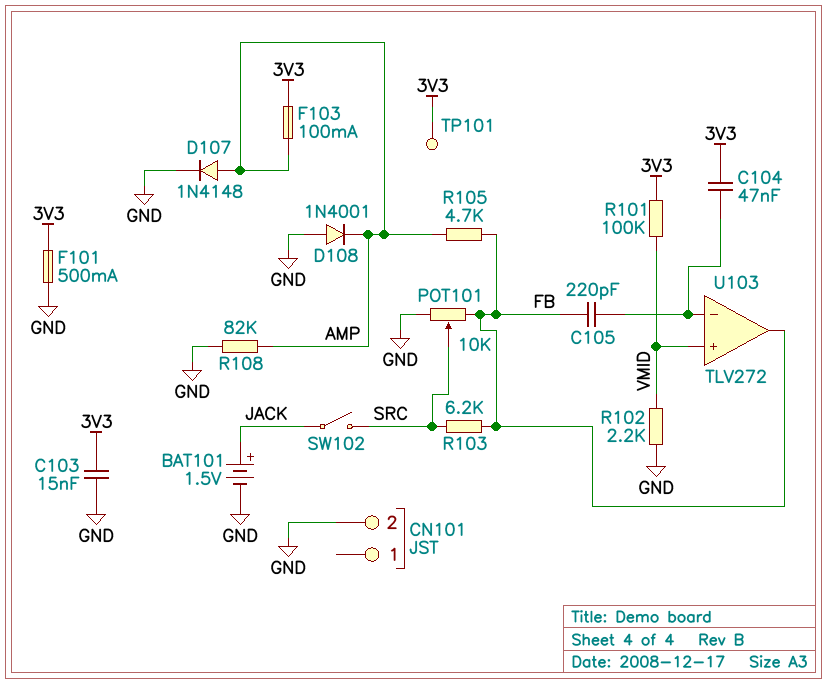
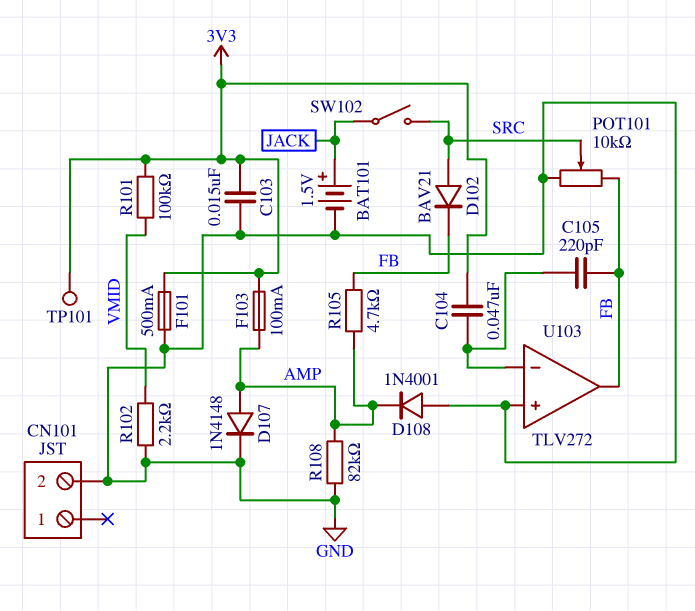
D102: none -> diode BAV21 (A SRC, K FB)
R103: 6.2k (FB, SRC) -> none
U103 pin in+: VMID -> GND

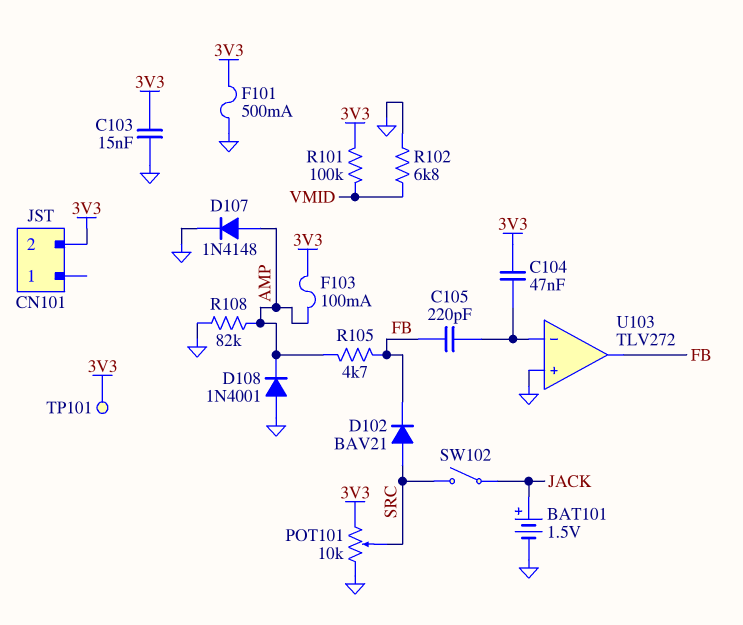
CN101 pin 2: GND -> 3V3
POT101: 10k (FB, GND, wiper SRC) -> 10k (3V3, GND, wiper SRC)
R102: 2.2k (GND, VMID) -> 6.8k (GND, VMID)

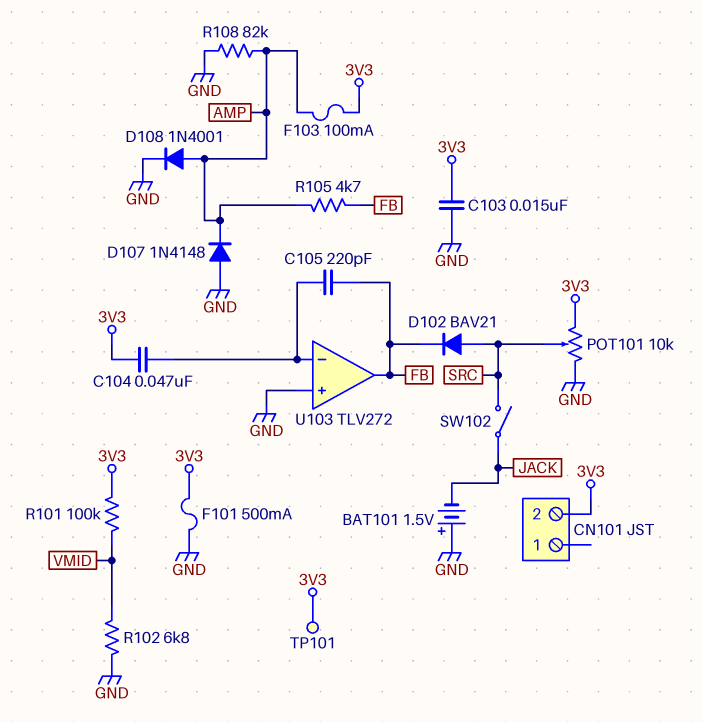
BAT101: 1.5V (plus JACK, minus GND) -> 1.5V (plus GND, minus JACK)
D107: diode 1N4148 (A AMP, K GND) -> diode 1N4148 (A GND, K AMP)
D108: diode 1N4001 (A GND, K AMP) -> diode 1N4001 (A AMP, K GND)

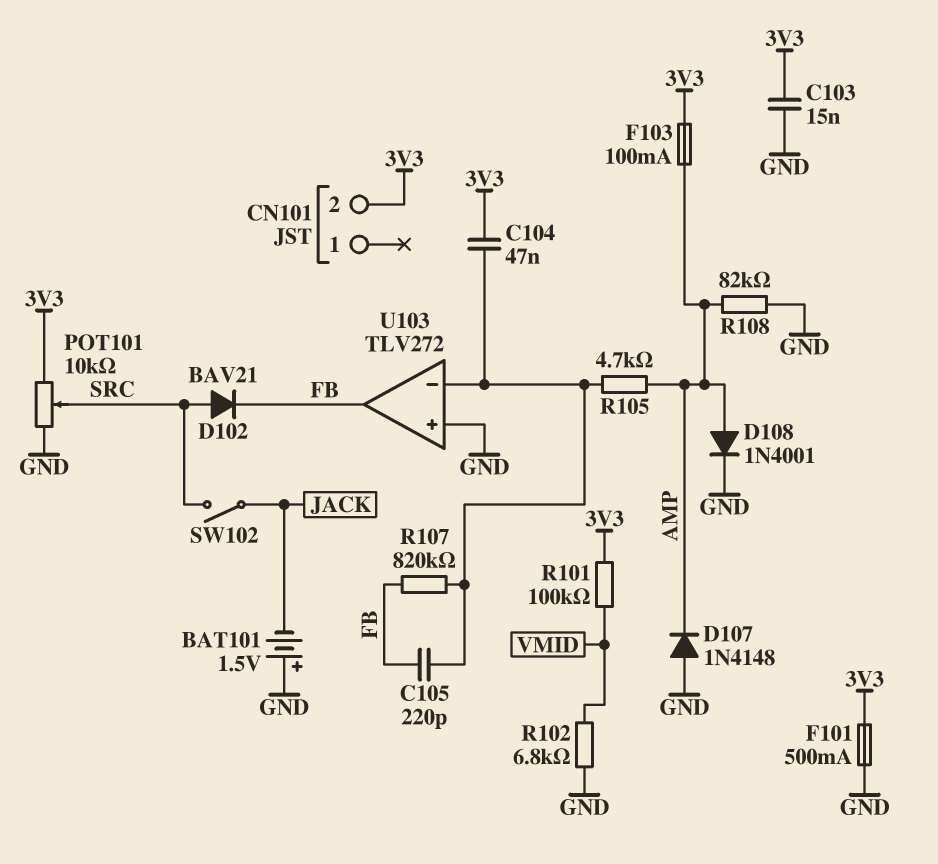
R105: 4.7k (AMP, FB) -> 4.7k (AMP, U103/in-)
R107: none -> 820k (FB, U103/in-)
TP101: test point (3V3) -> none

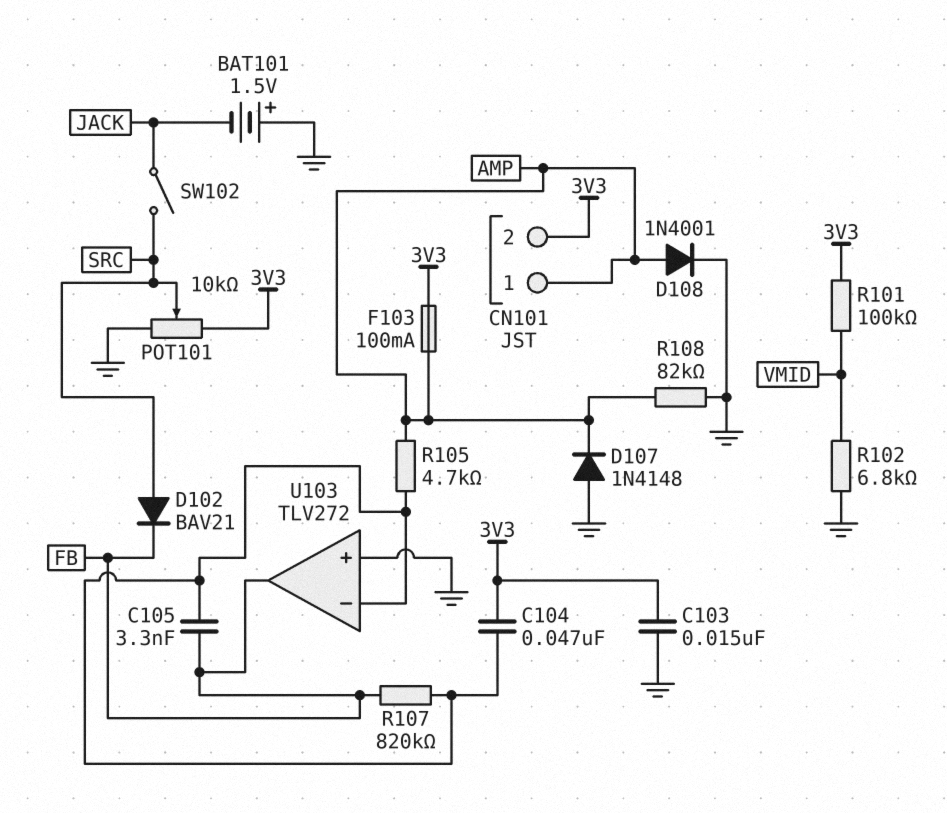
C105: 220pF (FB, U103/in-) -> 3.3nF (FB, U103/in-)
CN101 pin 1: none -> AMP
F101: 500mA (3V3, GND) -> none

